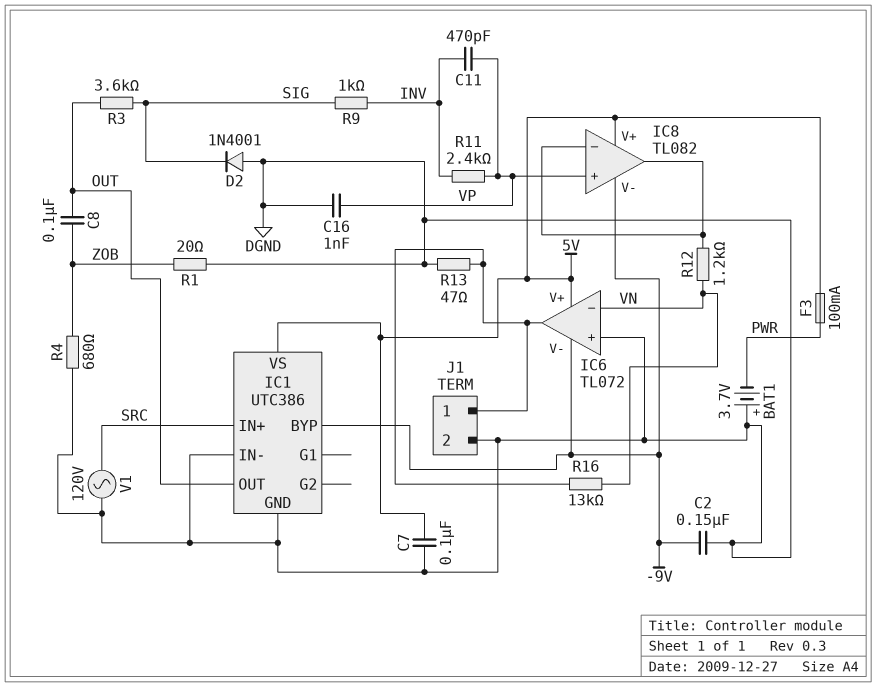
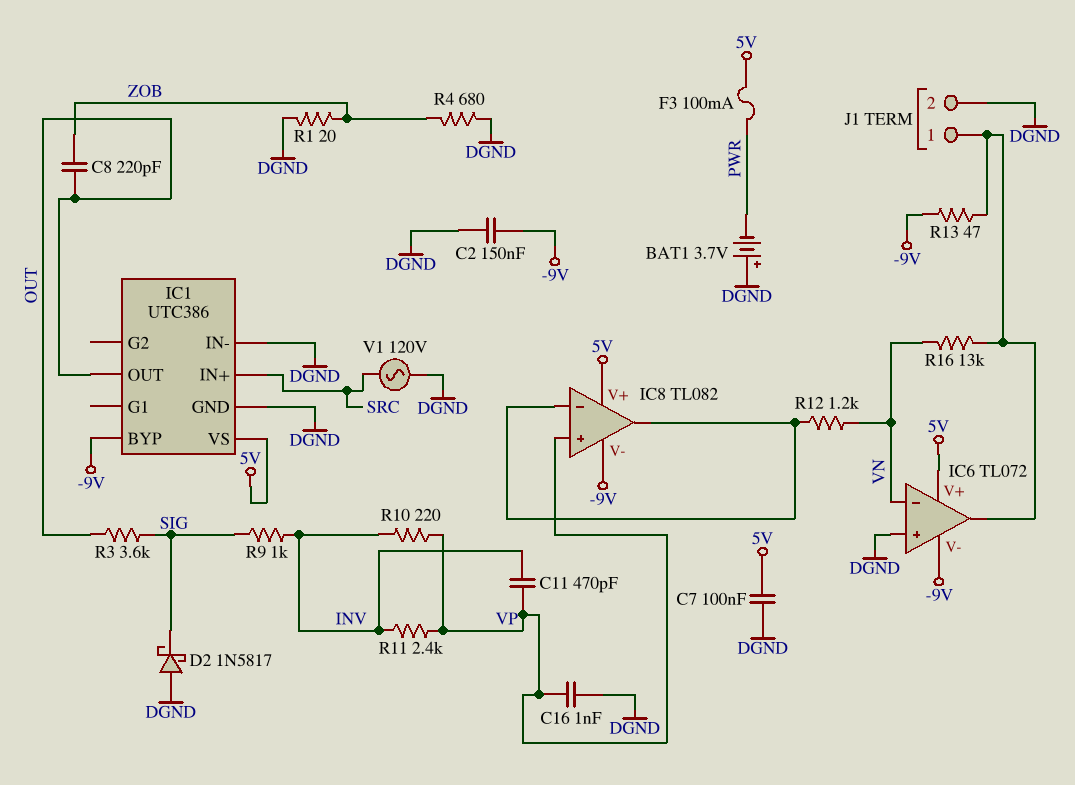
C8: 100nF (OUT, ZOB) -> 220pF (OUT, ZOB)
D2: diode 1N4001 (A DGND, K SIG) -> schottky 1N5817 (A DGND, K SIG)
R10: none -> 220 (INV, VP)
R13: 47 (DGND, IC6/out) -> 47 (-9V, IC6/out)

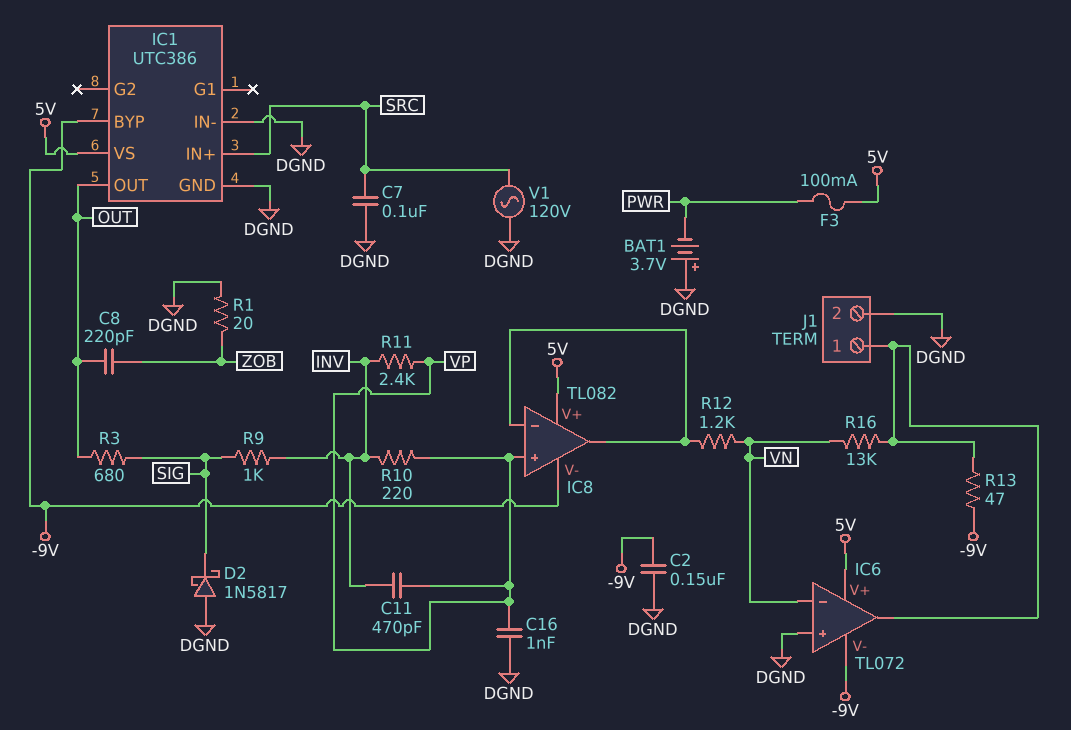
C7: 100nF (5V, DGND) -> 100nF (DGND, SRC)
R3: 3.6k (OUT, SIG) -> 680 (OUT, SIG)
R4: 680 (DGND, ZOB) -> none

